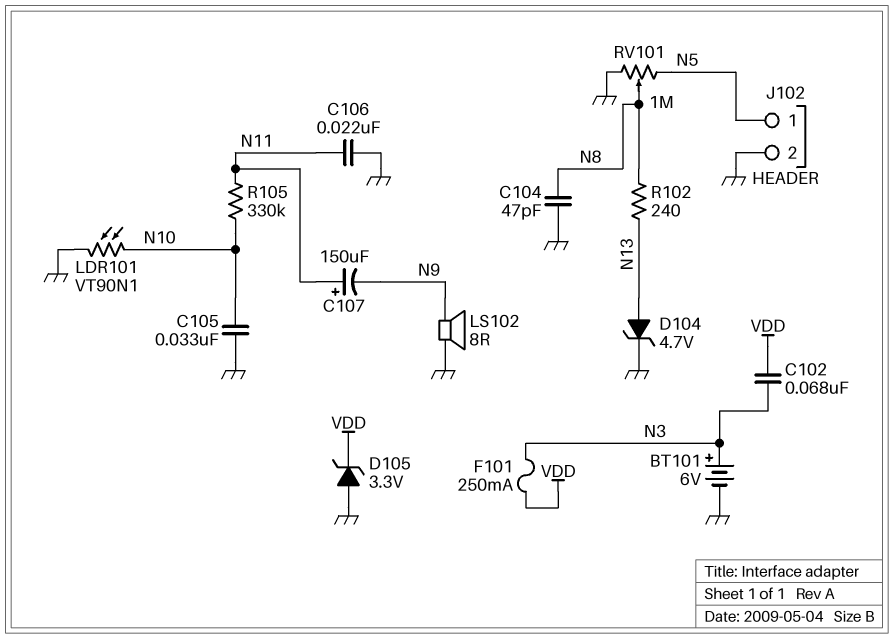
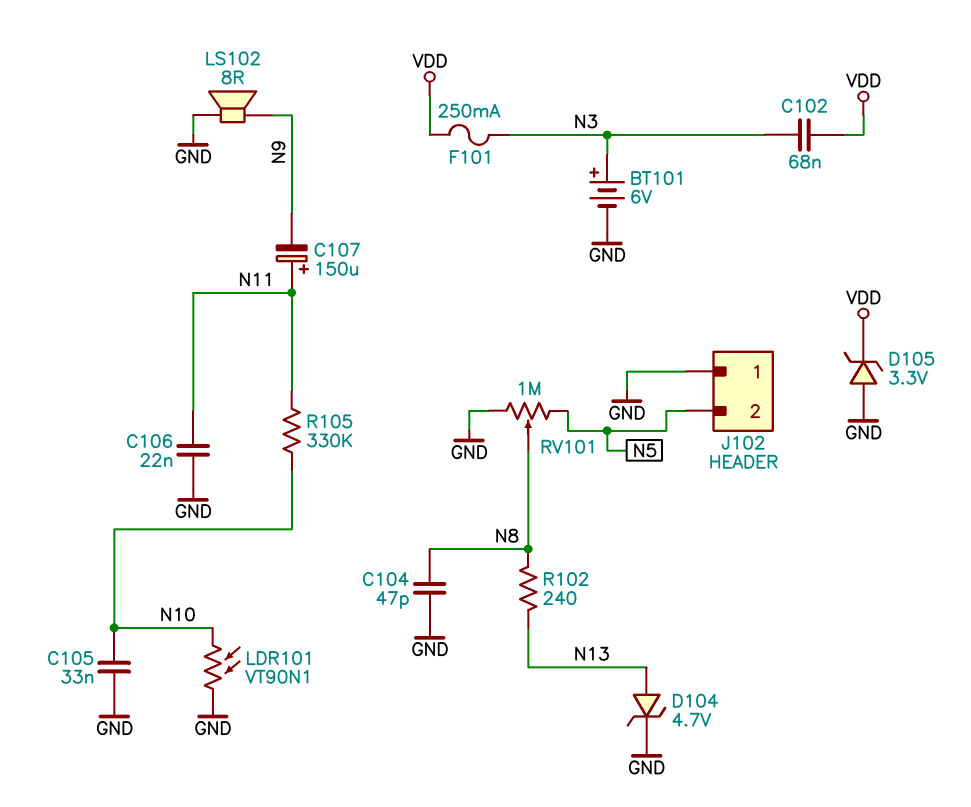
J102 pin 1: N5 -> GND
J102 pin 2: GND -> N5

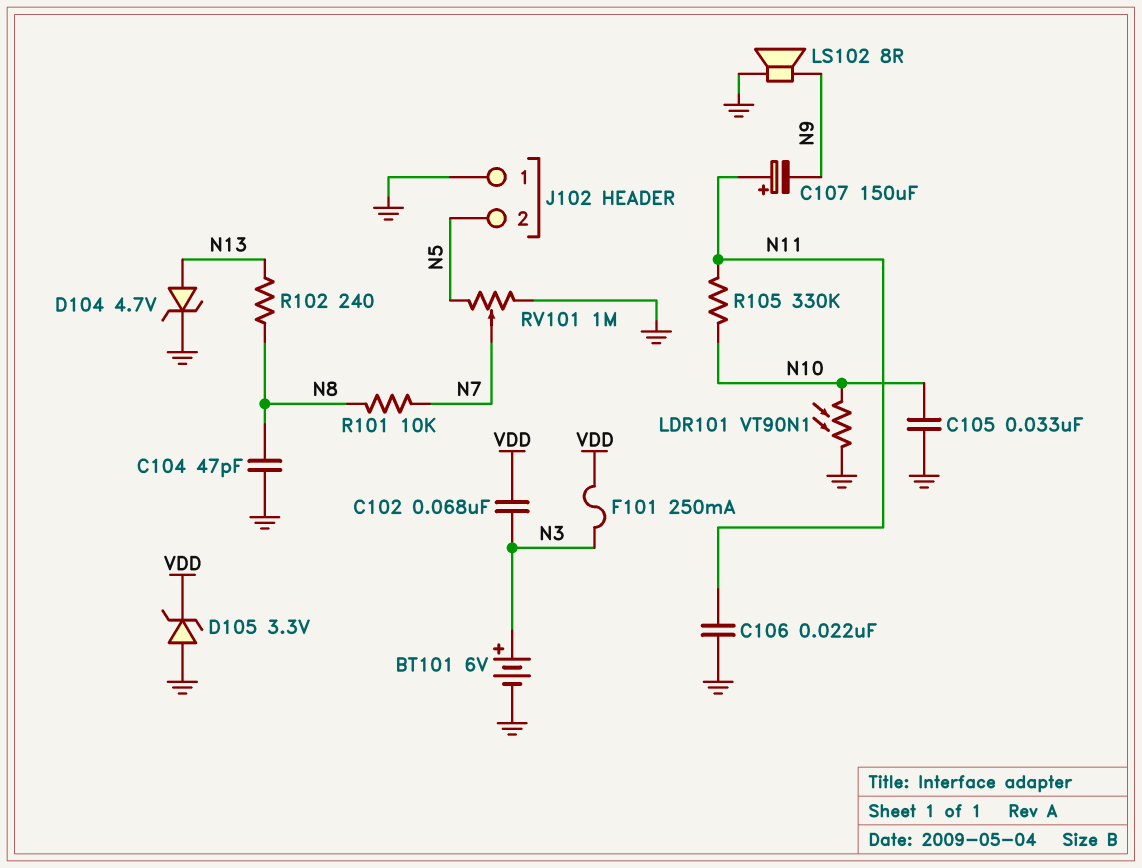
R101: none -> 10k (N7, N8)
RV101: 1M (GND, N5, wiper N8) -> 1M (GND, N5, wiper N7)

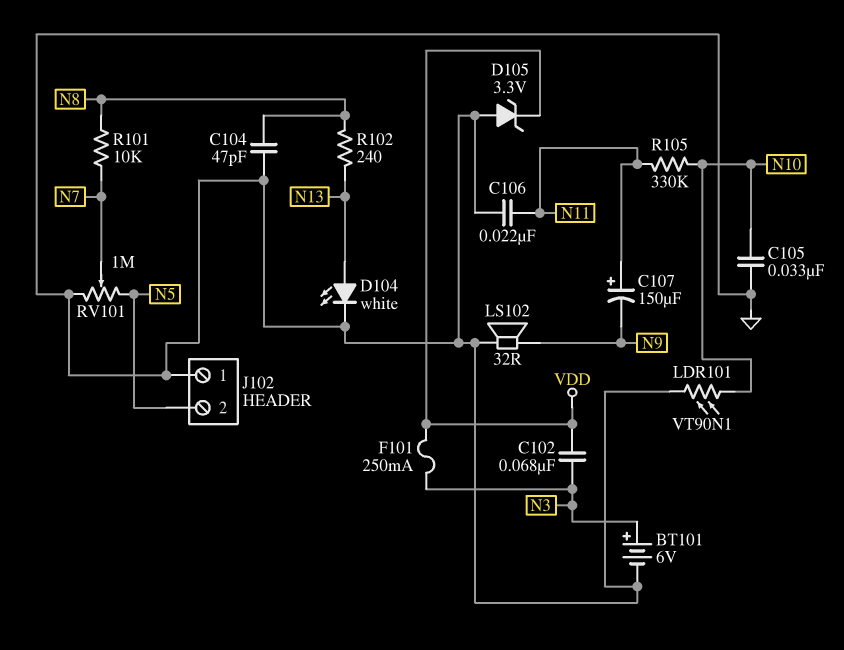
D104: zener 4.7V (A N13, K GND) -> LED white (A N13, K GND)
LS102: speaker 8R (GND, N9) -> speaker 32R (GND, N9)

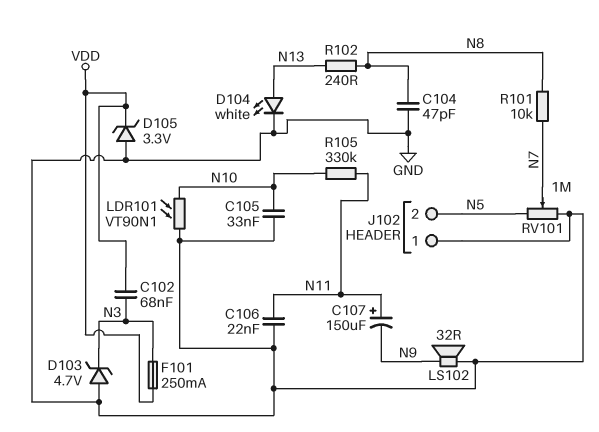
BT101: 6V (plus N3, minus GND) -> none
D103: none -> zener 4.7V (A GND, K N3)

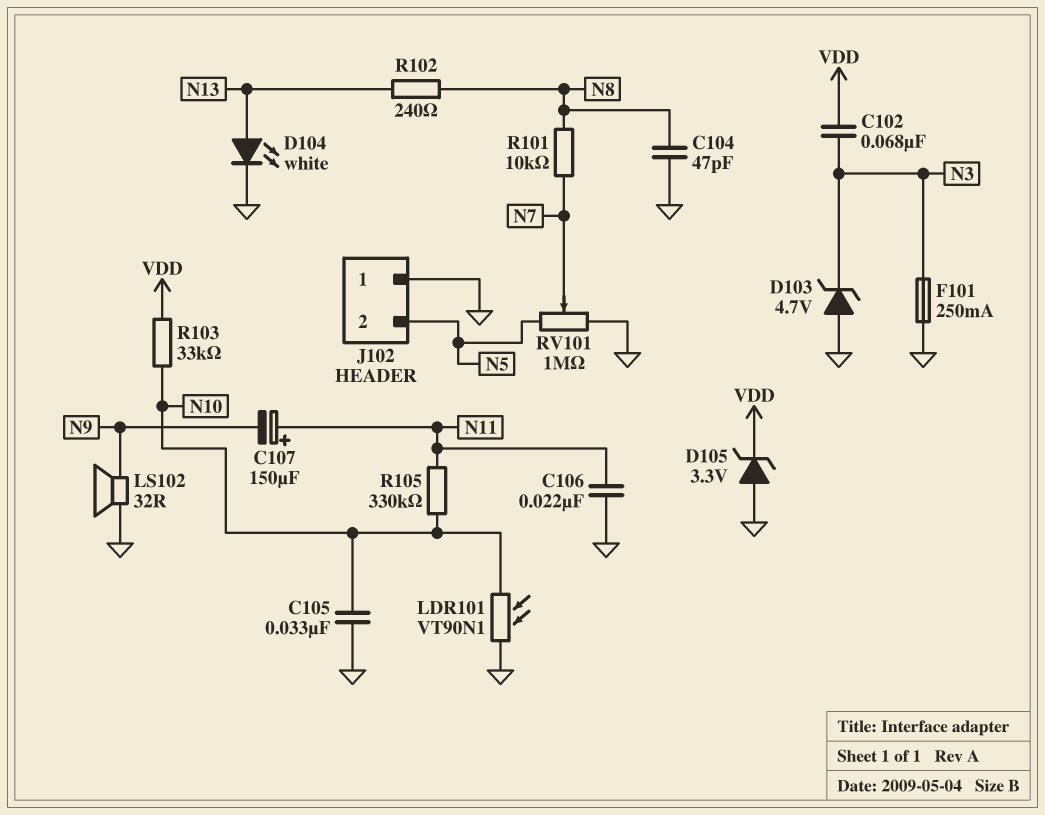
F101: 250mA (N3, VDD) -> 250mA (GND, N3)
R103: none -> 33k (N10, VDD)

